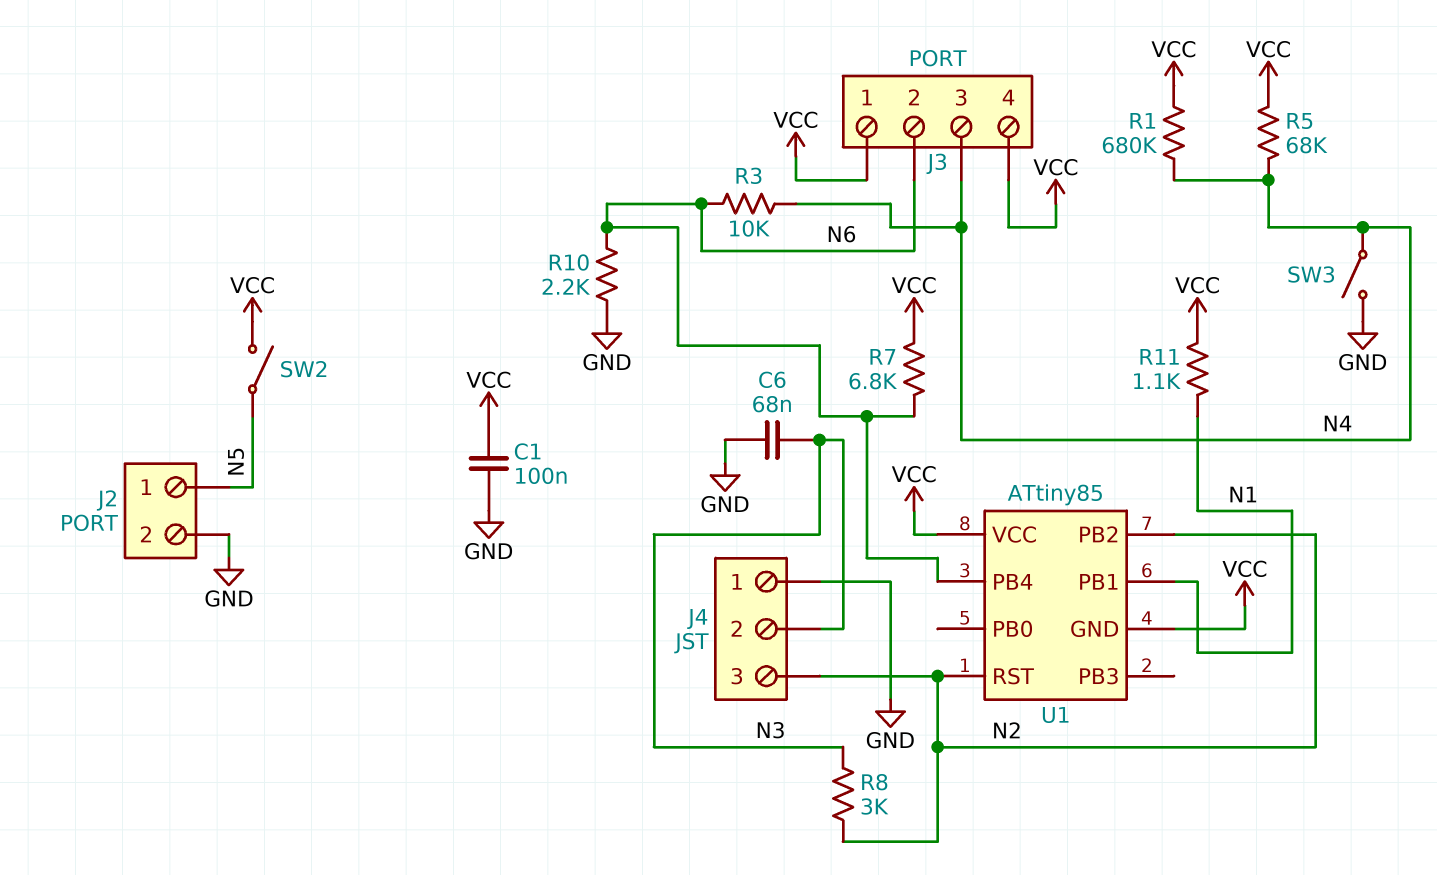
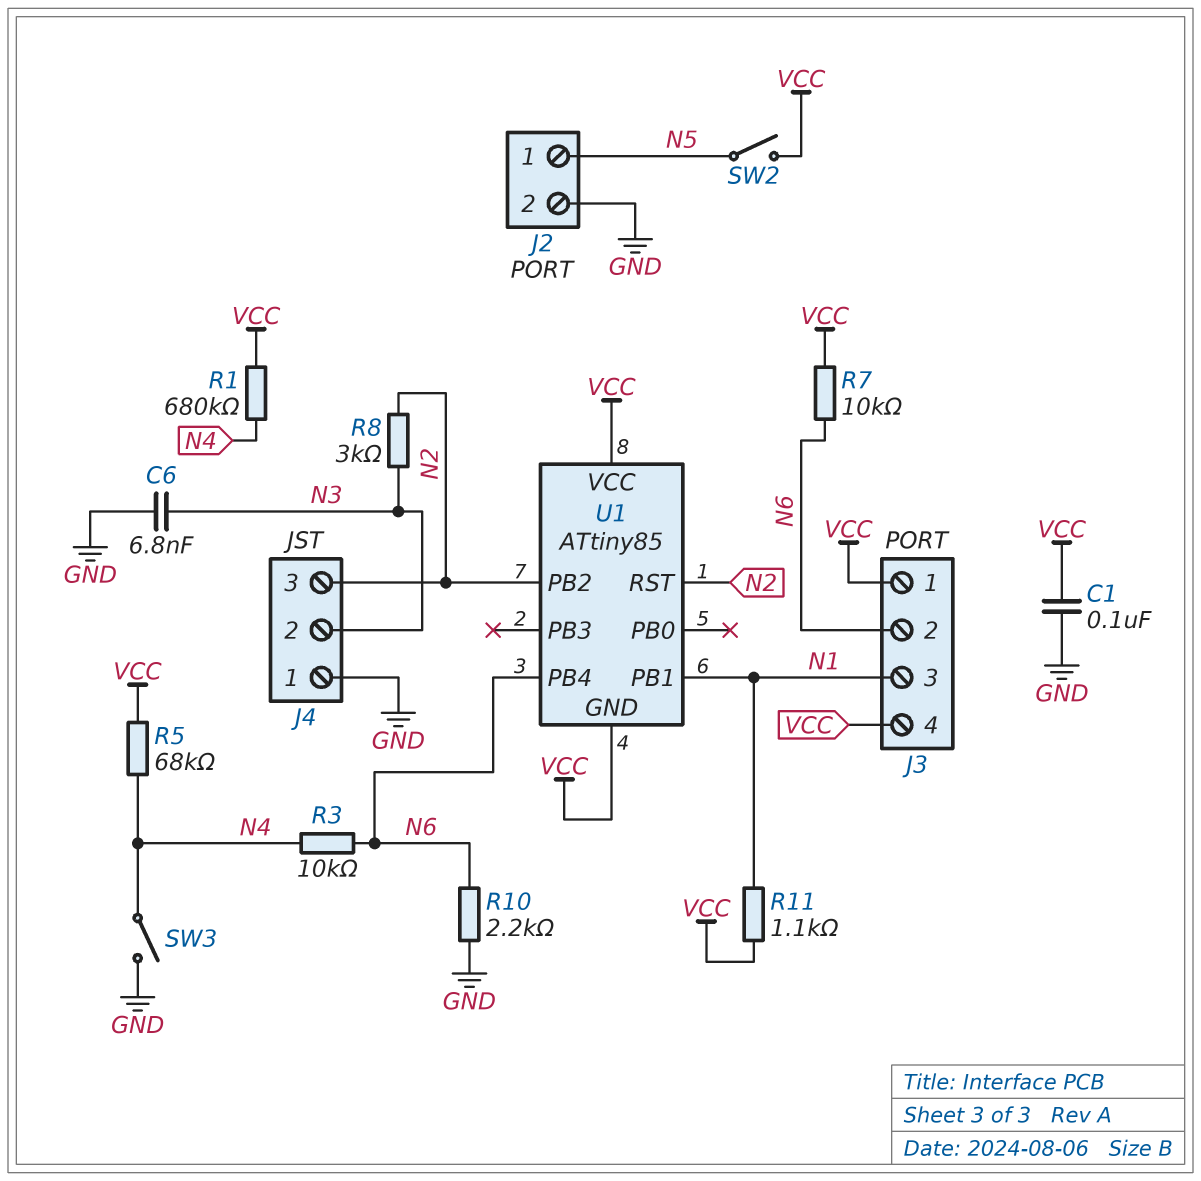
C6: 68nF (GND, N3) -> 6.8nF (GND, N3)
J3 pin 3: N4 -> N1
R7: 6.8k (N6, VCC) -> 10k (N6, VCC)

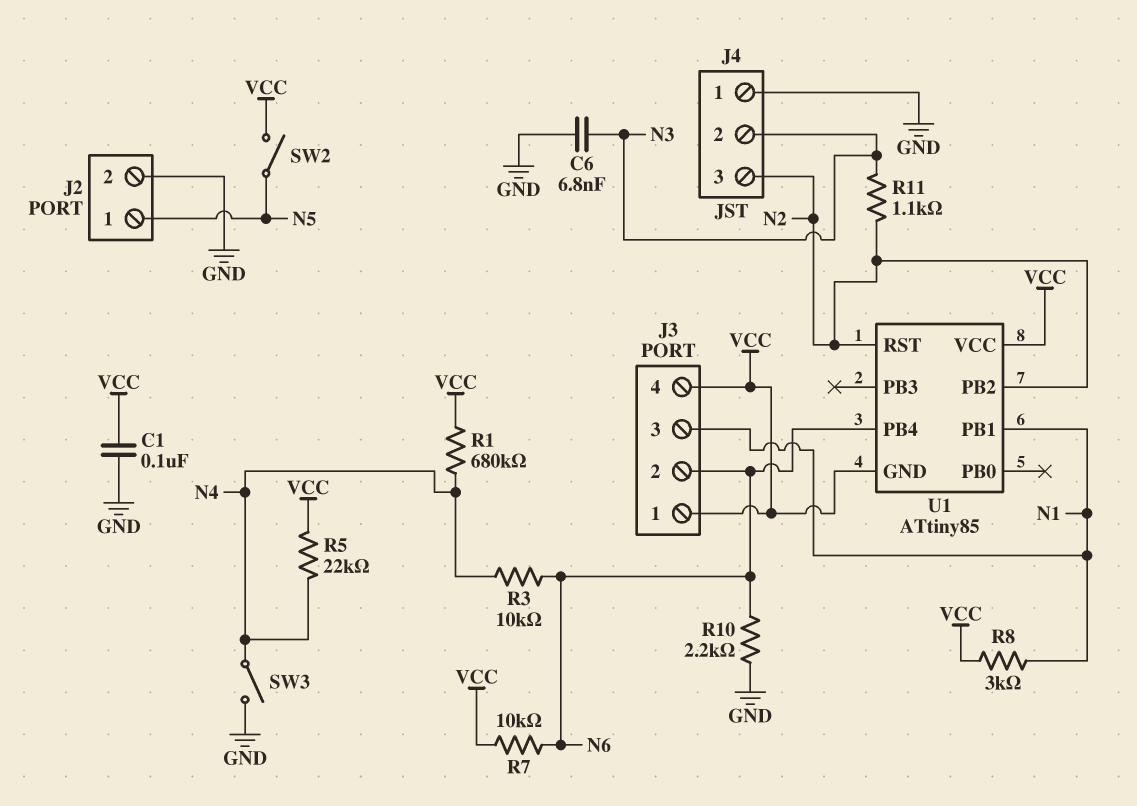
R5: 68k (N4, VCC) -> 22k (N4, VCC)
R8: 3k (N2, N3) -> 3k (N1, VCC)
R11: 1.1k (N1, VCC) -> 1.1k (N2, N3)

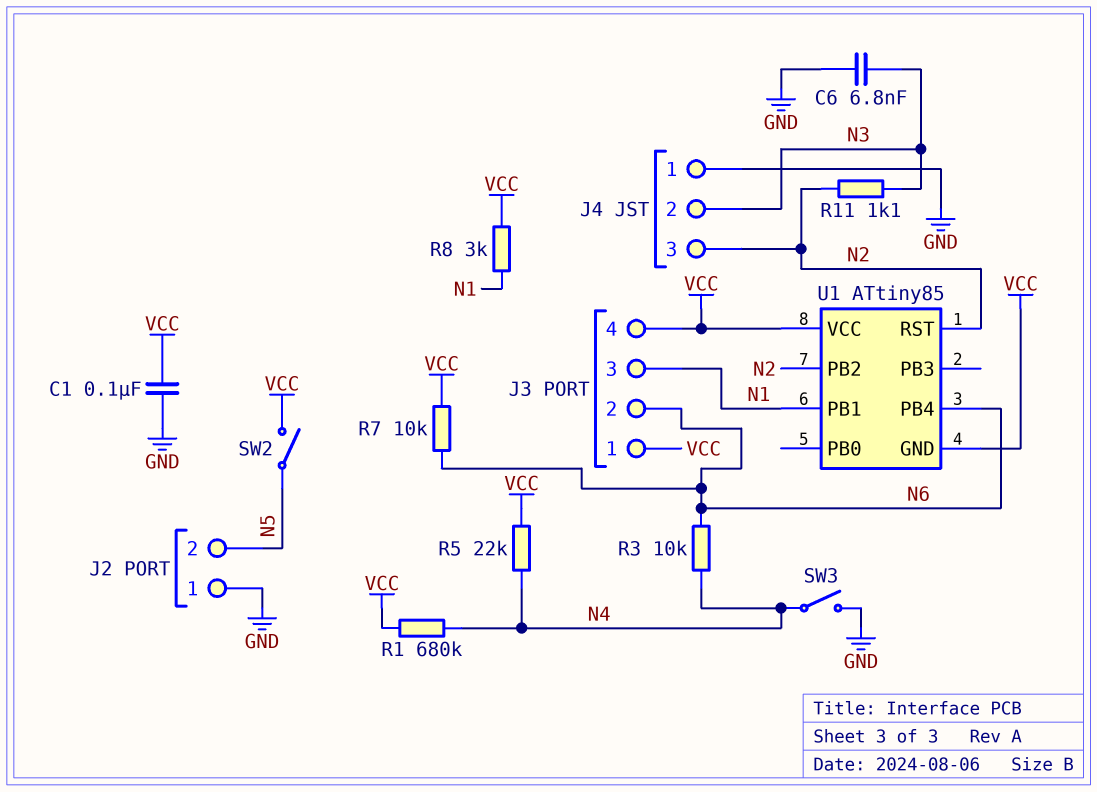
J2 pin 1: N5 -> GND
J2 pin 2: GND -> N5
R10: 2.2k (GND, N6) -> none

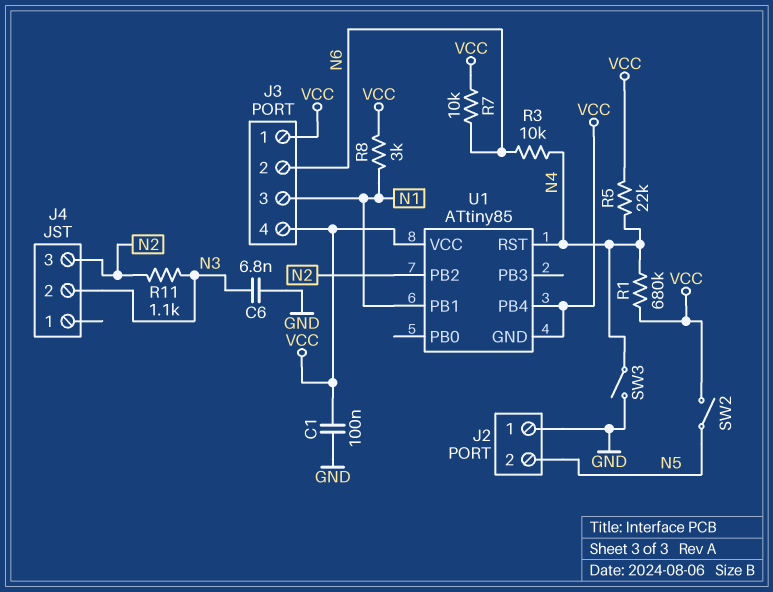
J4 pin 1: GND -> none
U1 pin PB4: N6 -> VCC
U1 pin RST: N2 -> N4

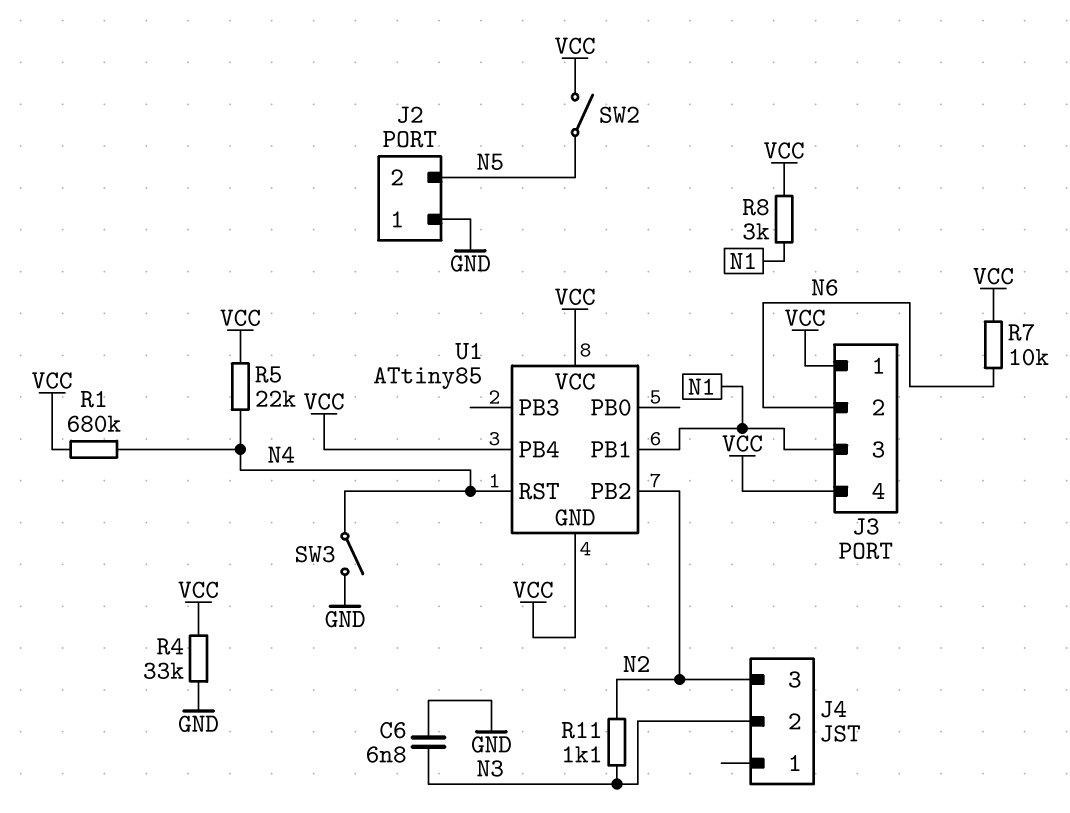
C1: 100nF (GND, VCC) -> none
R3: 10k (N4, N6) -> none
R4: none -> 33k (GND, VCC)

